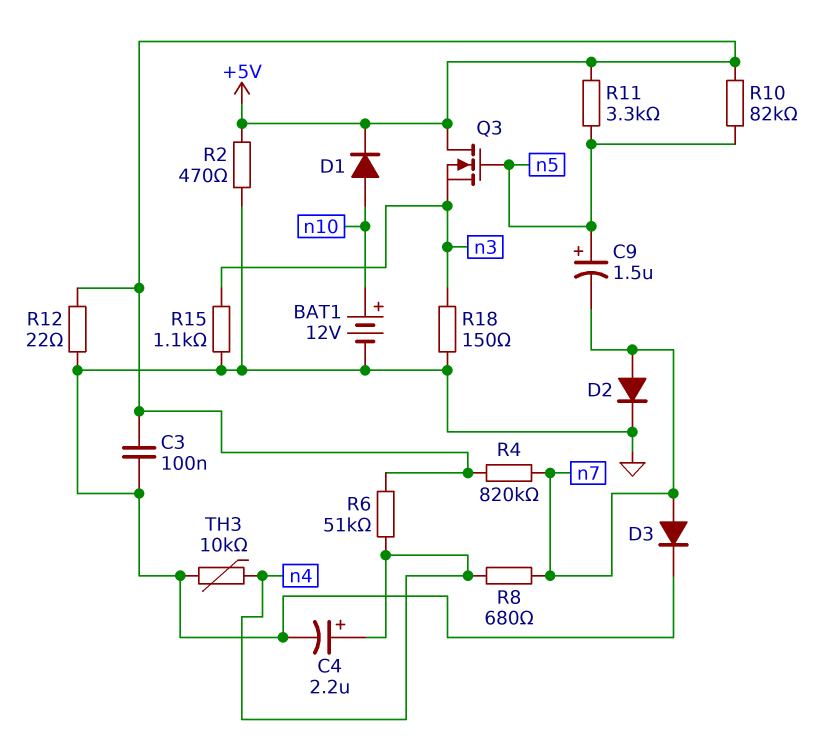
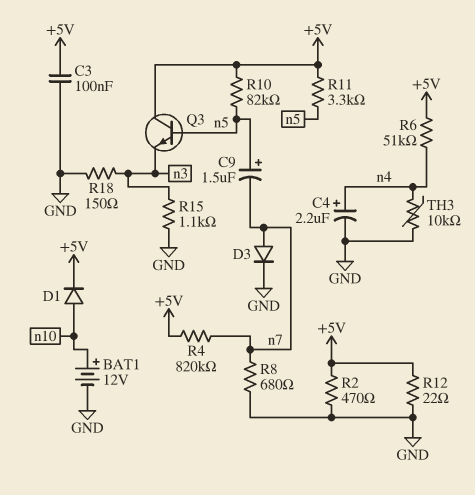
D2: diode (A n7, K GND) -> none
Q3: NMOS (G n5, D +5V, S n3) -> NPN (B n5, C +5V, E n3)
R8: 680 (n4, n7) -> 680 (GND, n7)

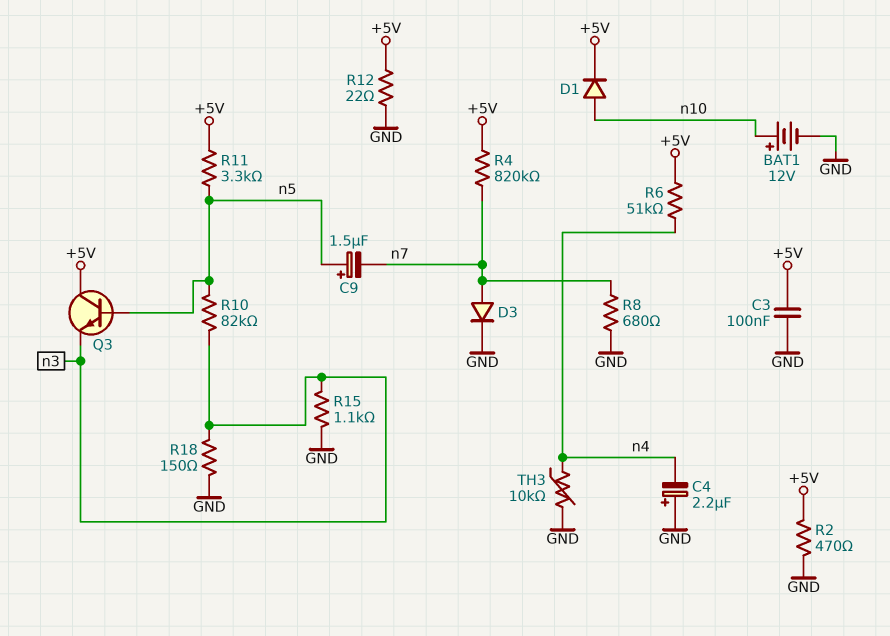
C4: 2.2uF (plus n4, minus GND) -> 2.2uF (plus GND, minus n4)
R10: 82k (+5V, n5) -> 82k (n3, n5)

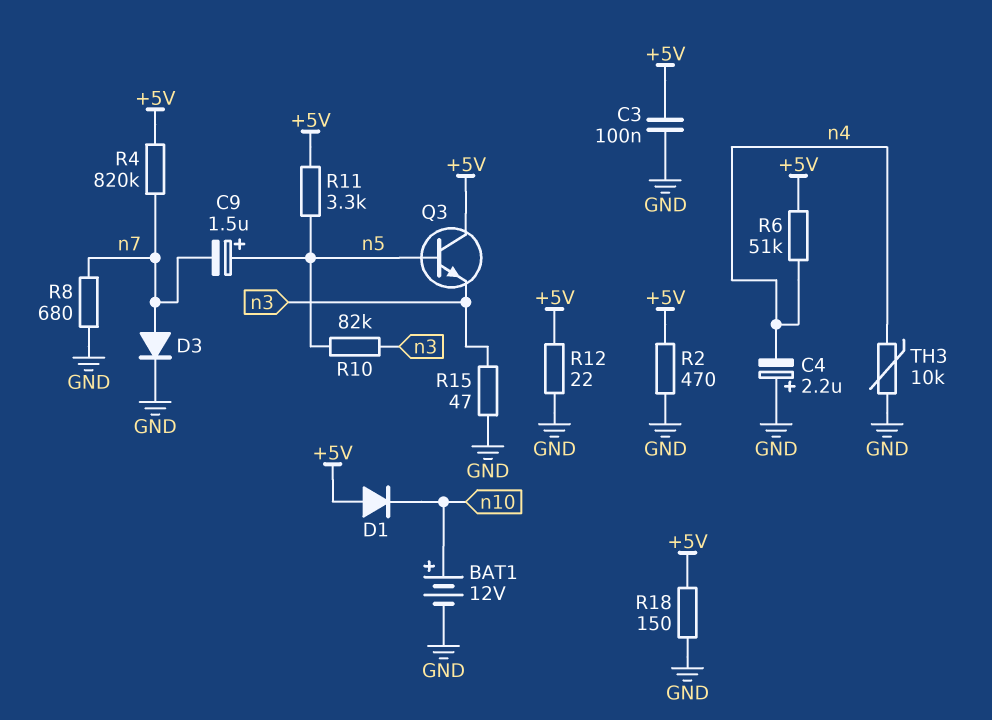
D1: diode (A n10, K +5V) -> diode (A +5V, K n10)
R15: 1.1k (GND, n3) -> 47 (GND, n3)
R18: 150 (GND, n3) -> 150 (+5V, GND)

